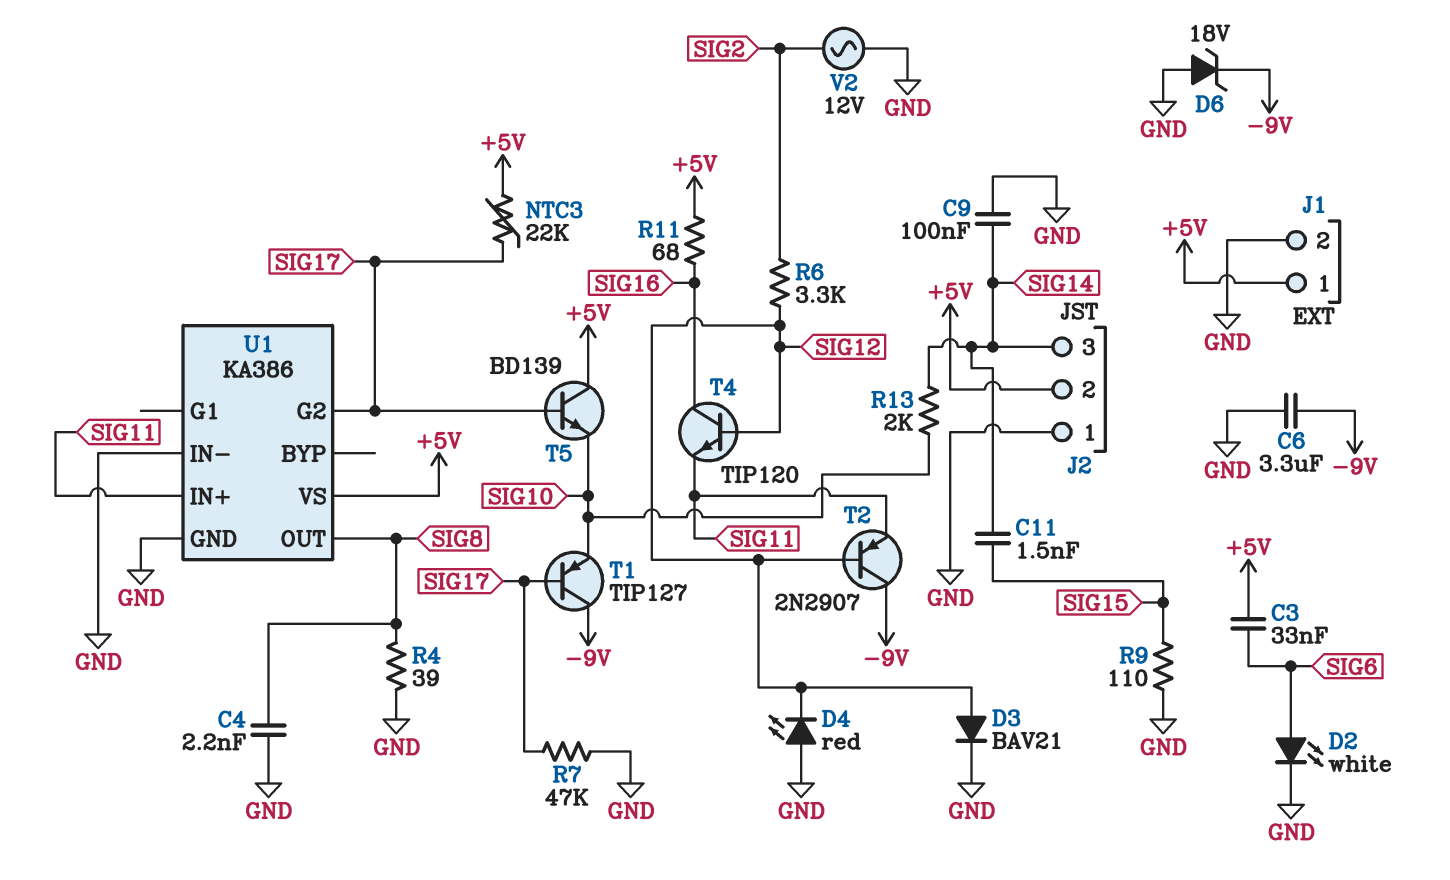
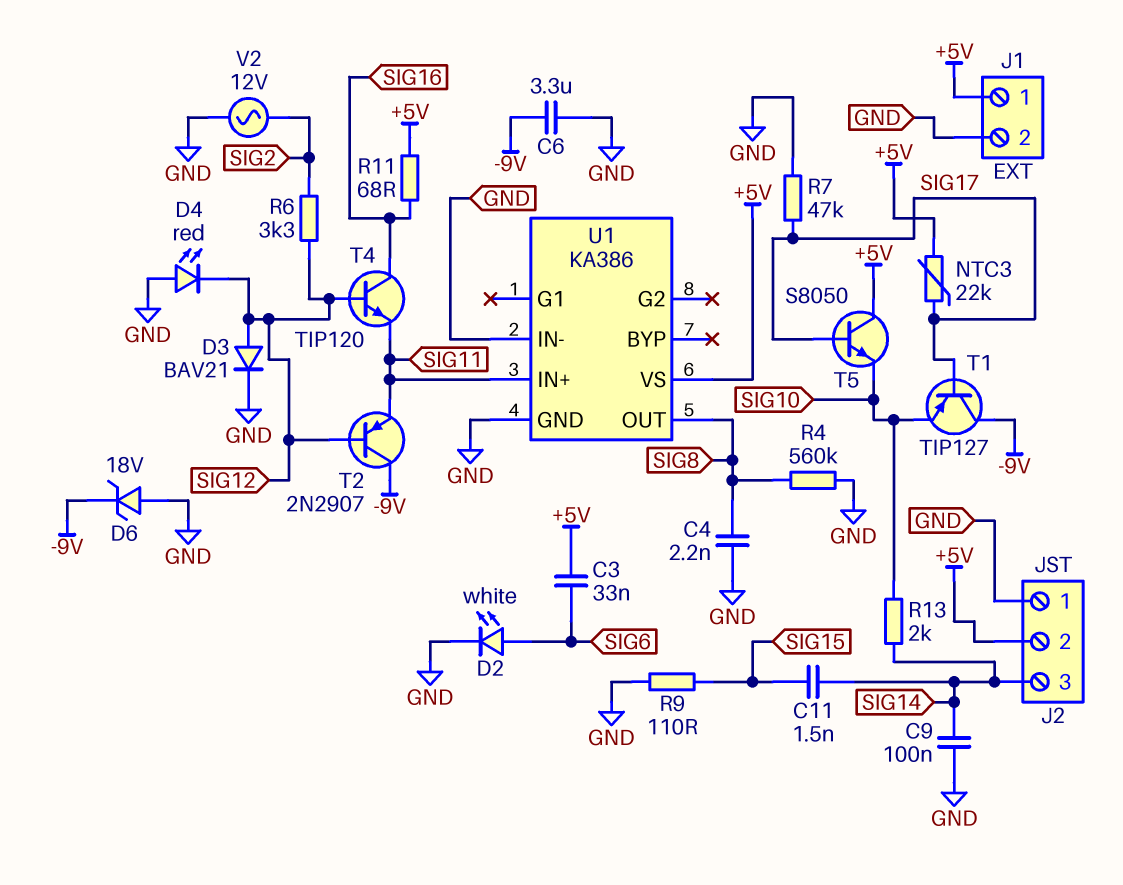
R4: 39 (GND, SIG8) -> 560k (GND, SIG8)
T5: NPN BD139 (B SIG17, C +5V, E SIG10) -> NPN S8050 (B SIG17, C +5V, E SIG10)
U1 pin G2: SIG17 -> none

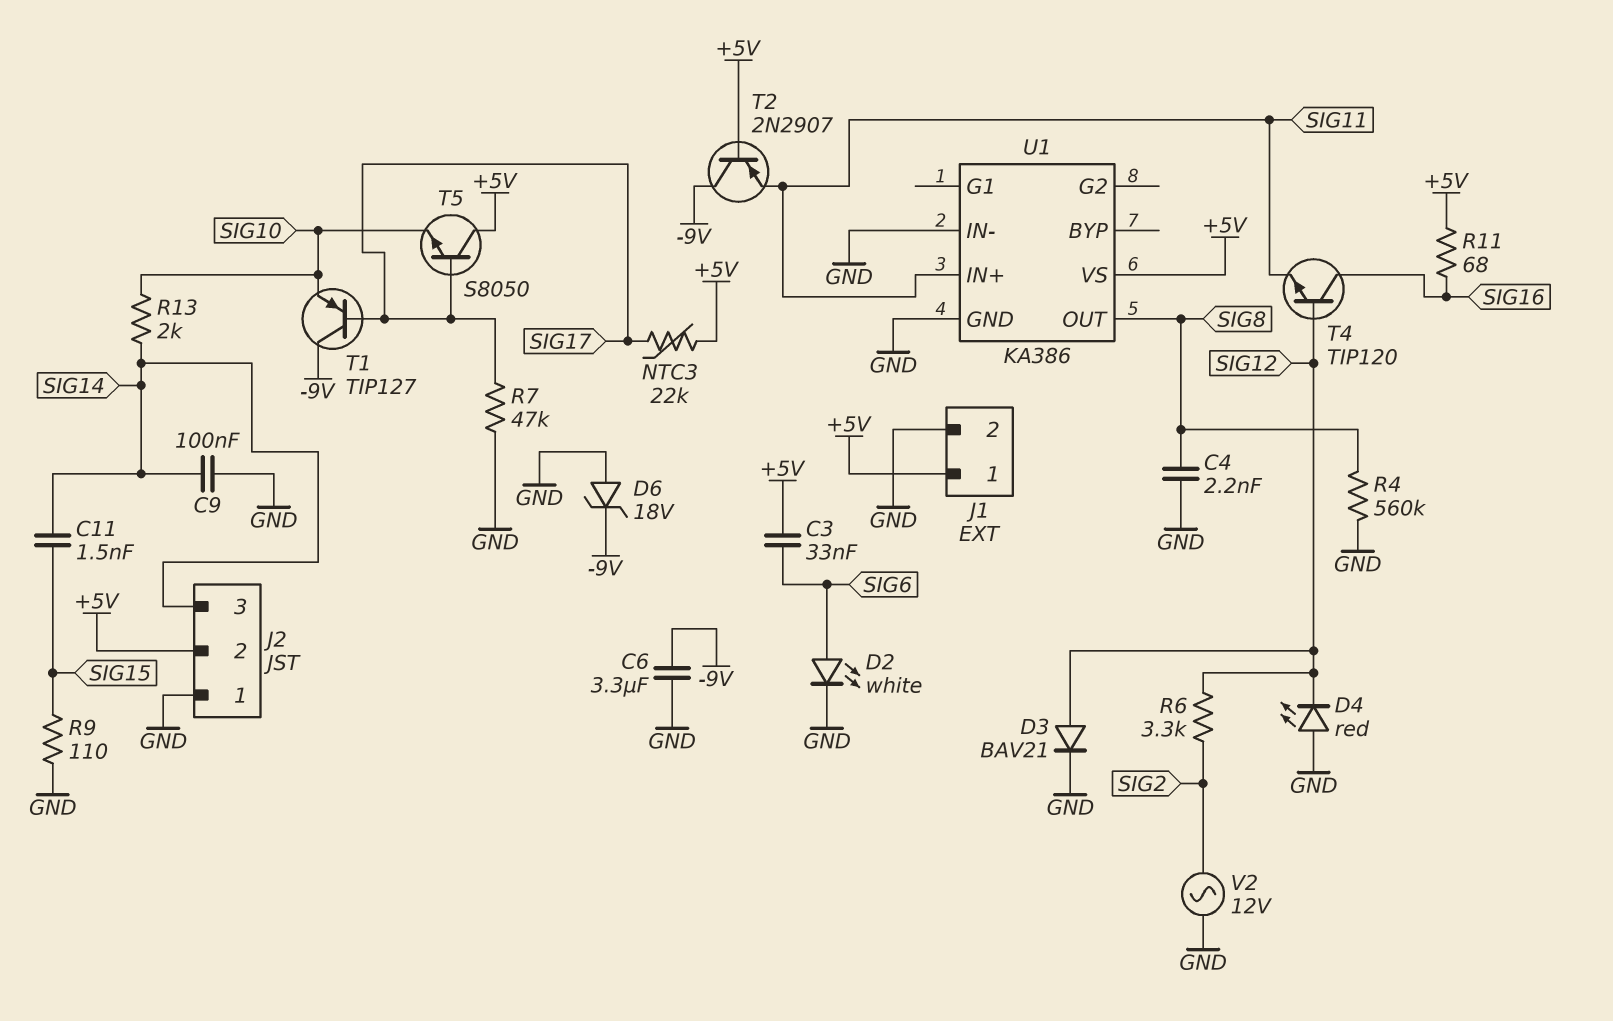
T2: PNP 2N2907 (B SIG12, C -9V, E SIG11) -> PNP 2N2907 (B +5V, C -9V, E SIG11)

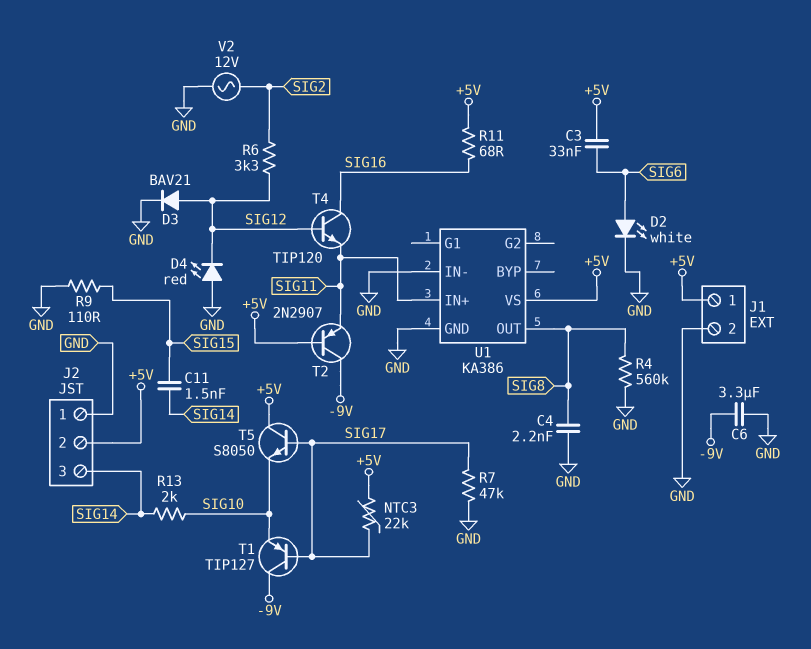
C9: 100nF (GND, SIG14) -> none
D6: zener 18V (A GND, K -9V) -> none

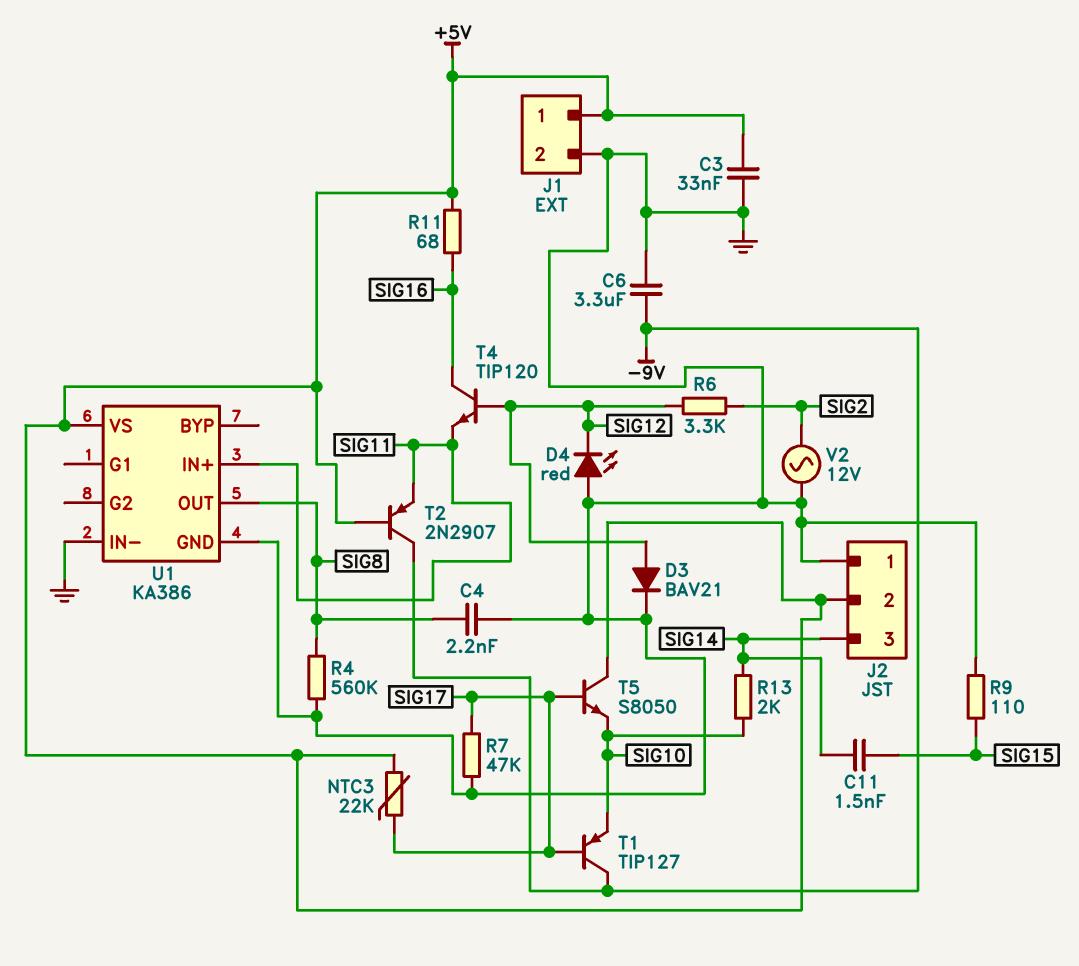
C3: 33nF (+5V, SIG6) -> 33nF (+5V, GND)
D2: LED white (A SIG6, K GND) -> none

